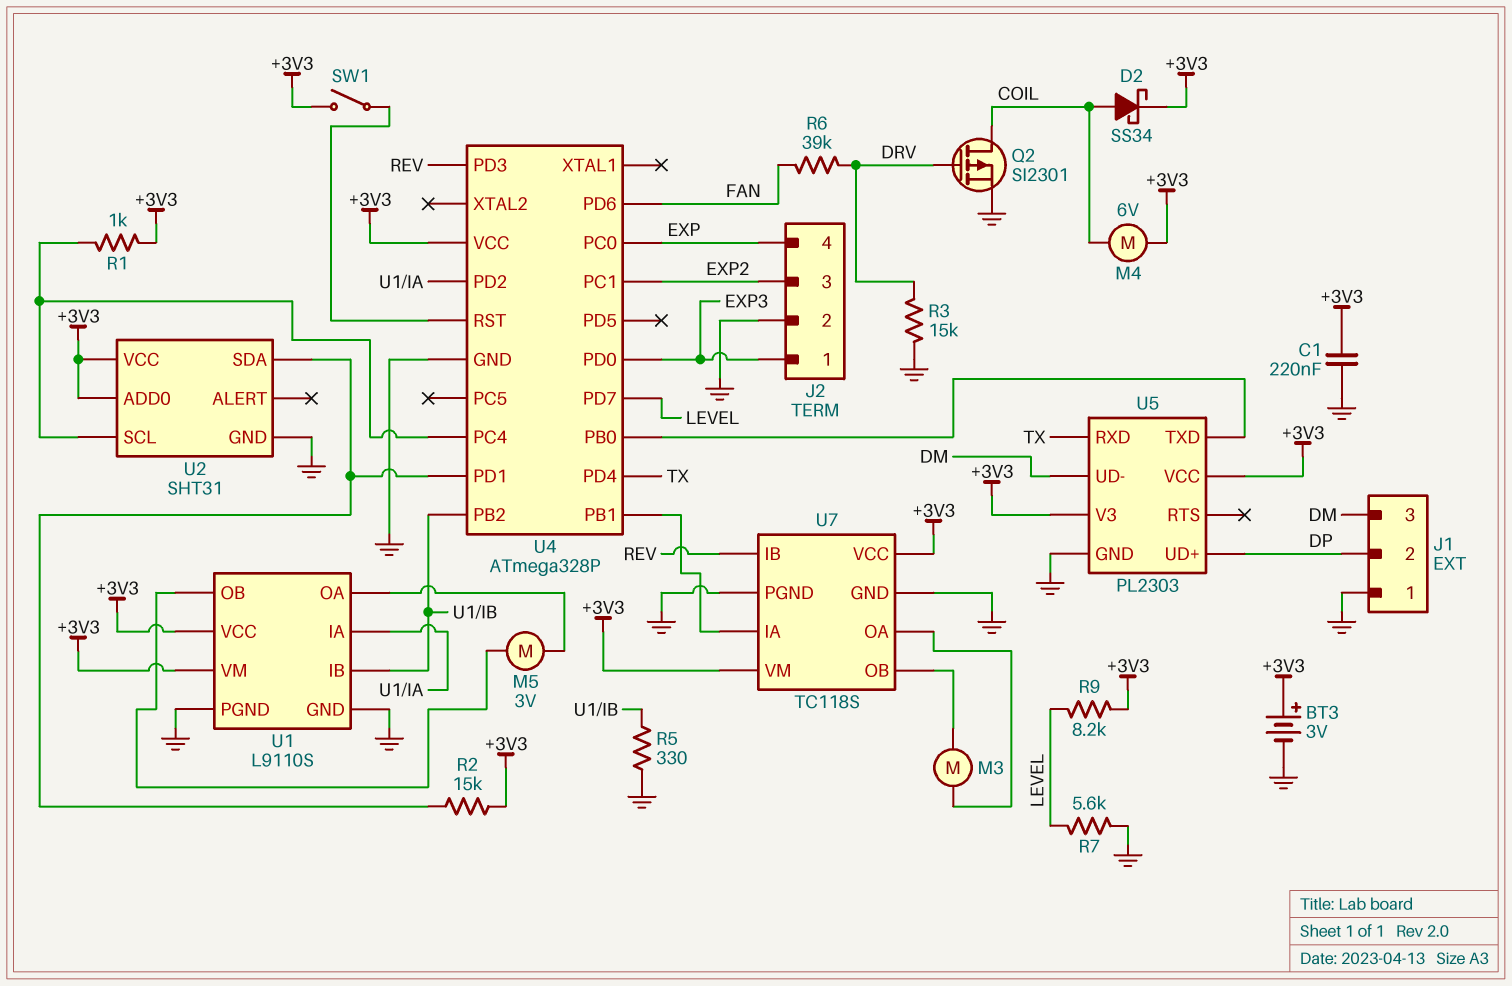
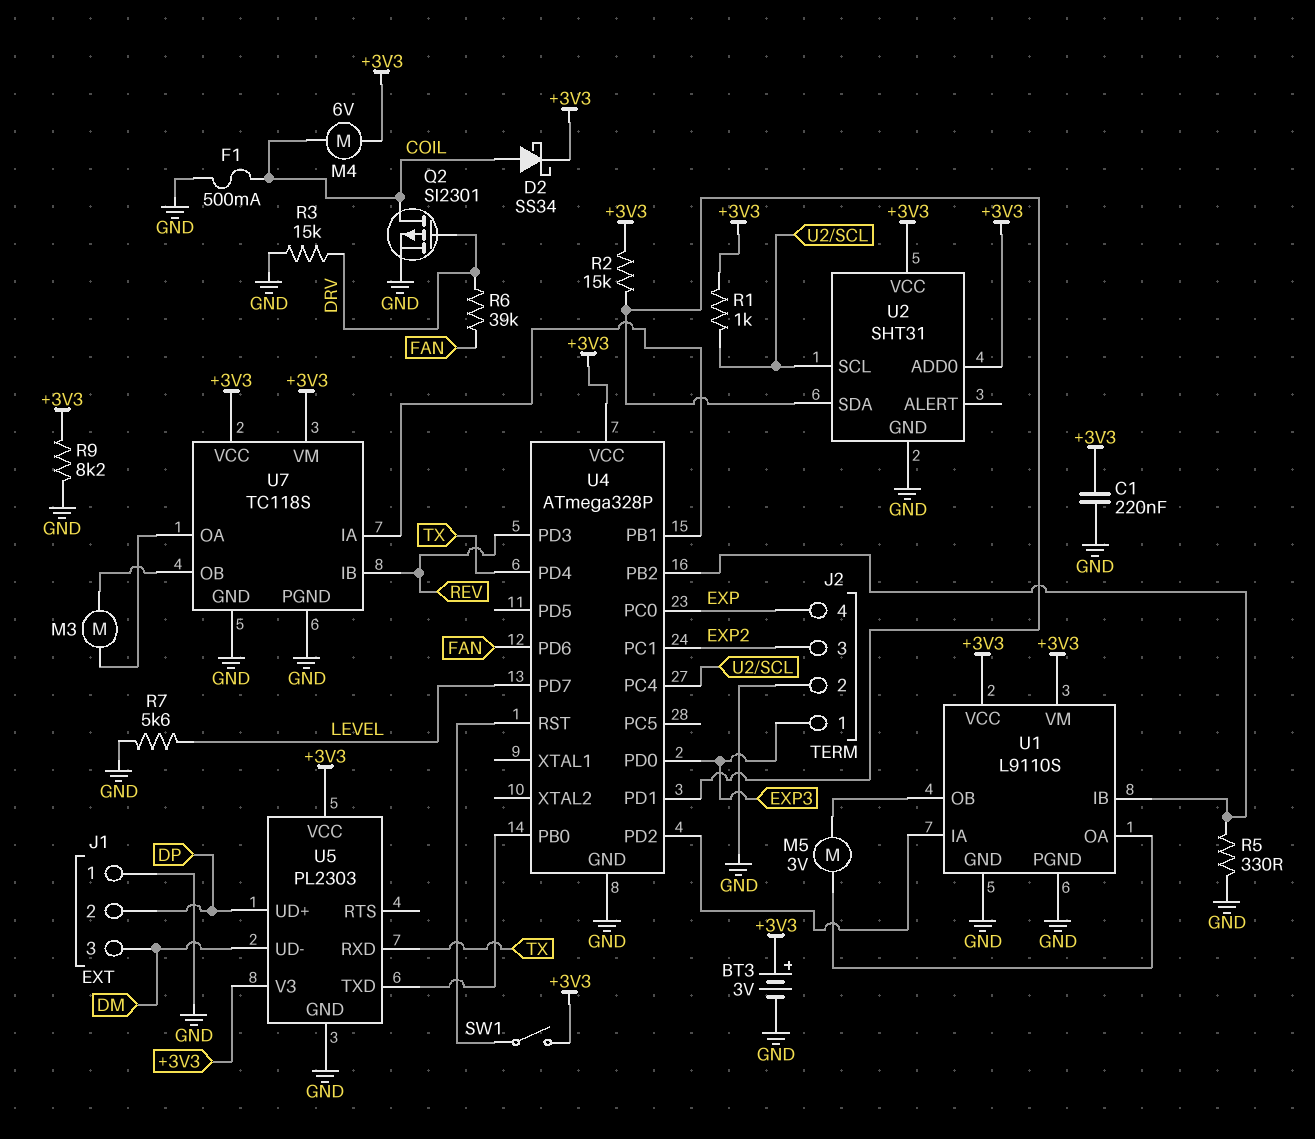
F1: none -> 500mA (COIL, GND)
R9: 8.2k (+3V3, LEVEL) -> 8.2k (+3V3, GND)

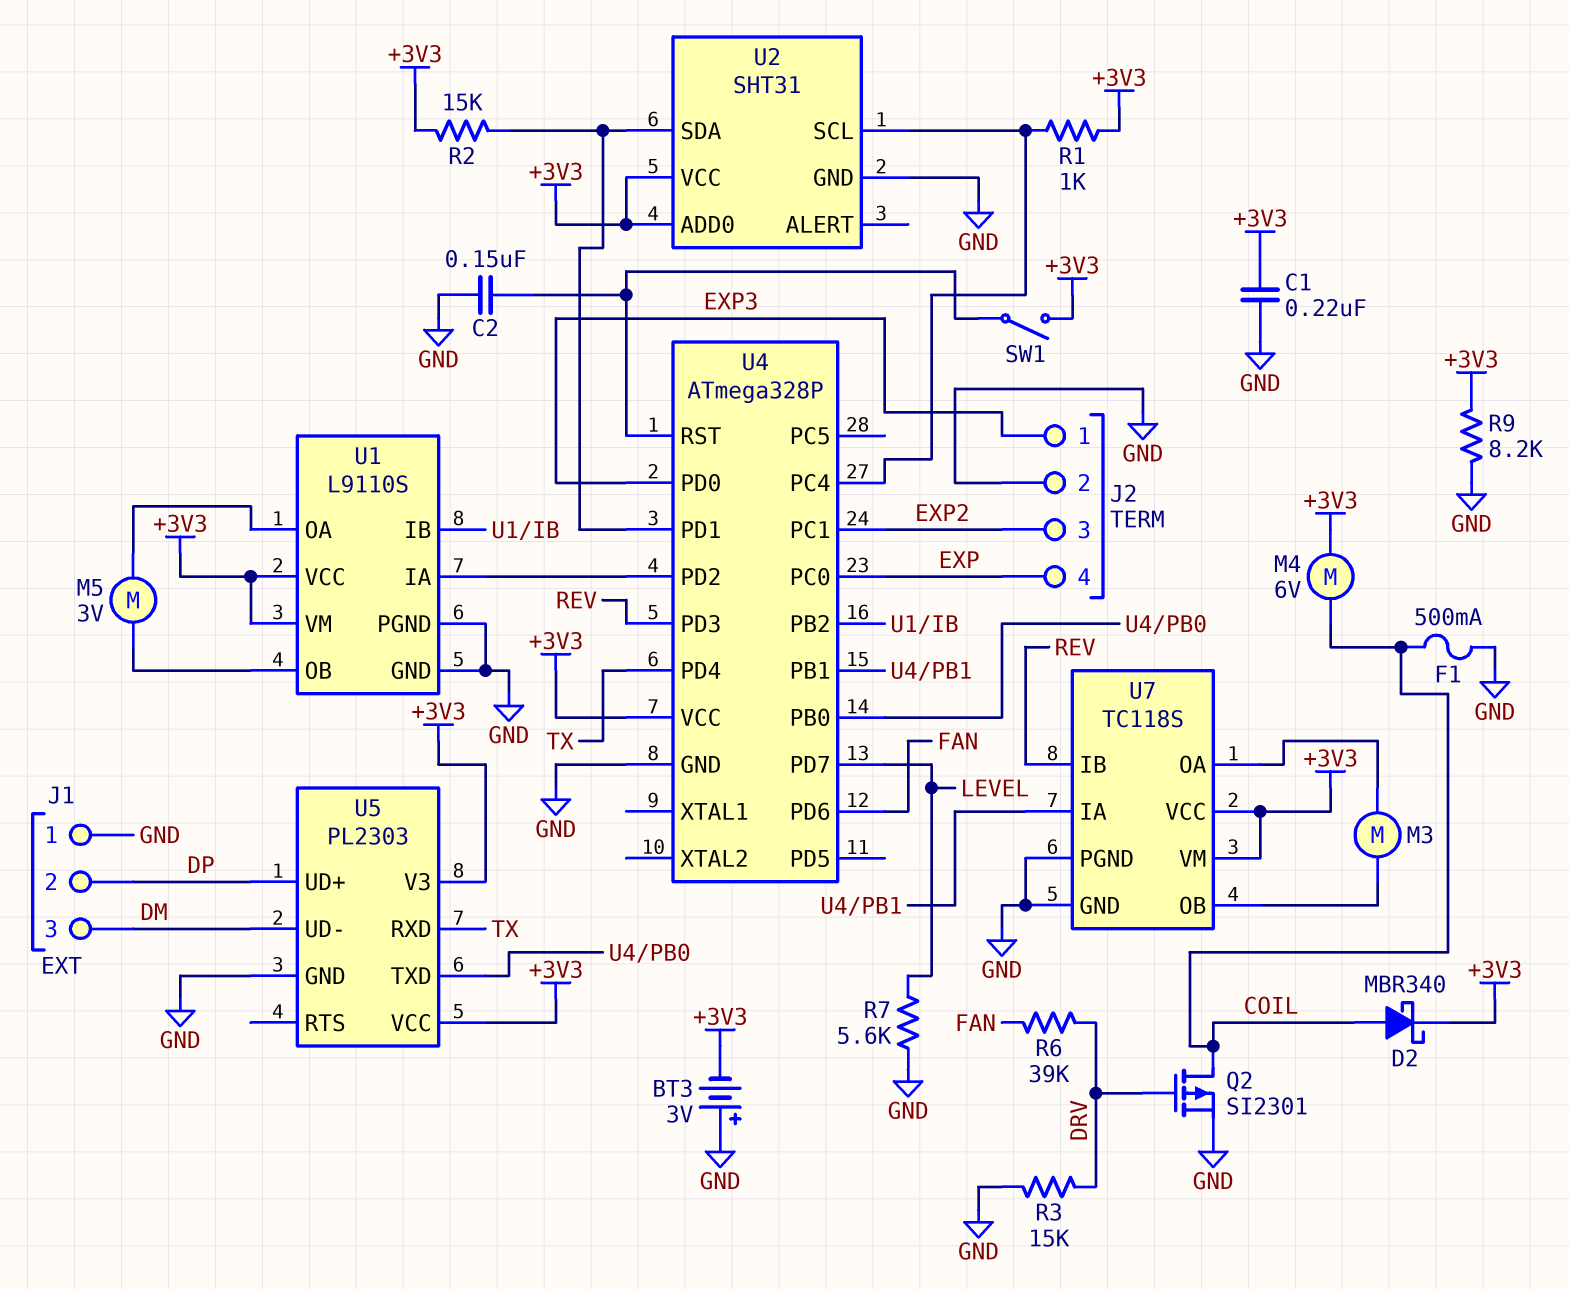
BT3: 3V (plus +3V3, minus GND) -> 3V (plus GND, minus +3V3)
C2: none -> 150nF (GND, U4/RST)
D2: schottky SS34 (A COIL, K +3V3) -> schottky MBR340 (A COIL, K +3V3)
R5: 330 (GND, U1/IB) -> none

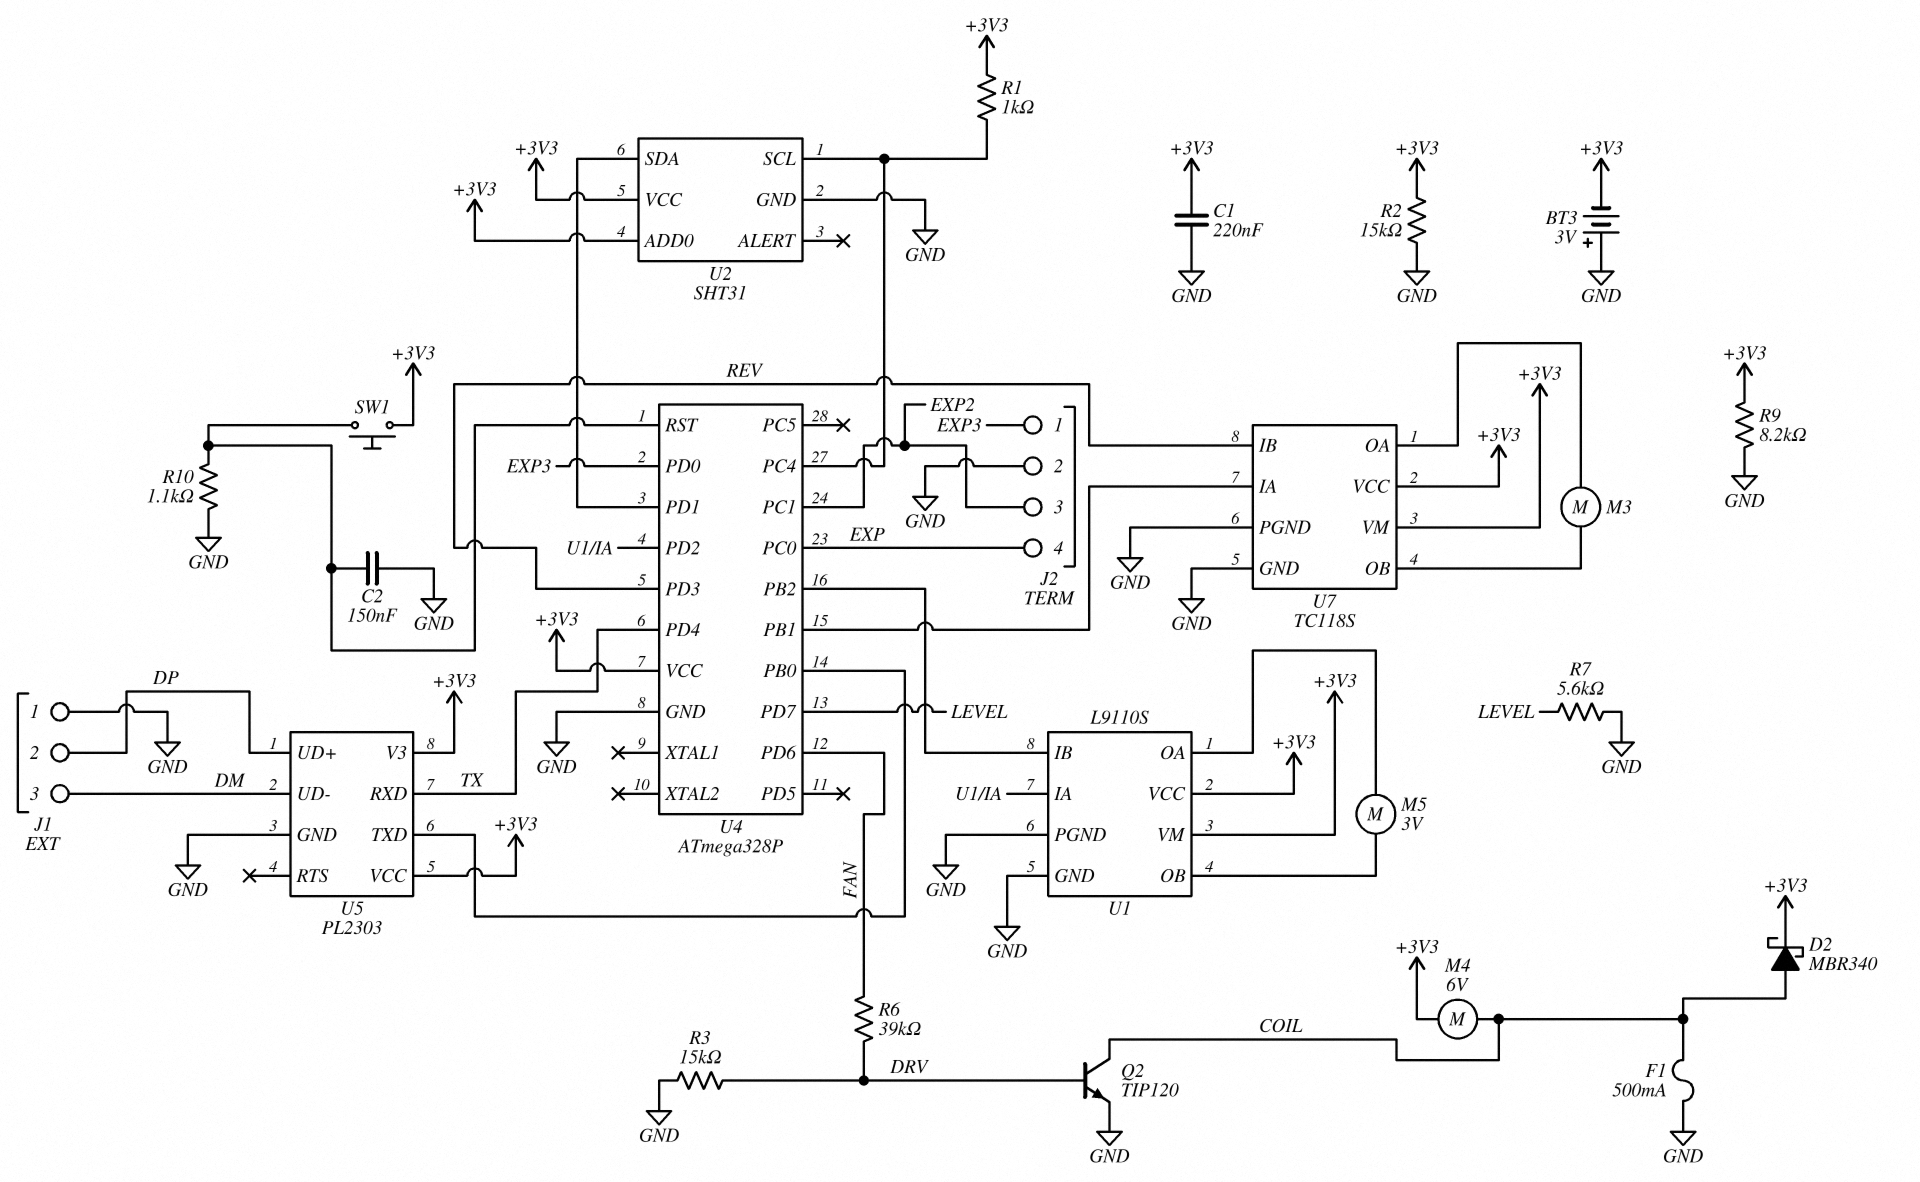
Q2: PMOS SI2301 (G DRV, D COIL, S GND) -> NPN TIP120 (B DRV, C COIL, E GND)
R2: 15k (+3V3, U2/SDA) -> 15k (+3V3, GND)
R10: none -> 1.1k (GND, U4/RST)
SW1: switch (+3V3, U4/RST) -> button (+3V3, U4/RST)

